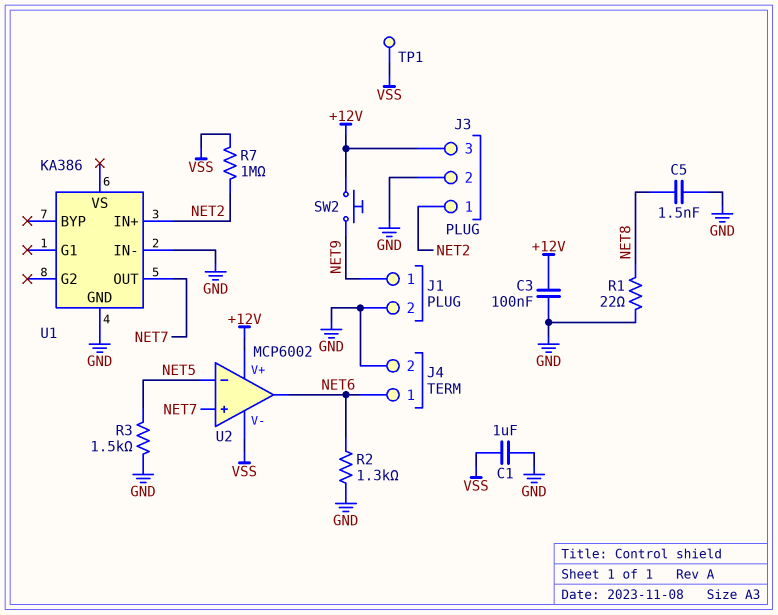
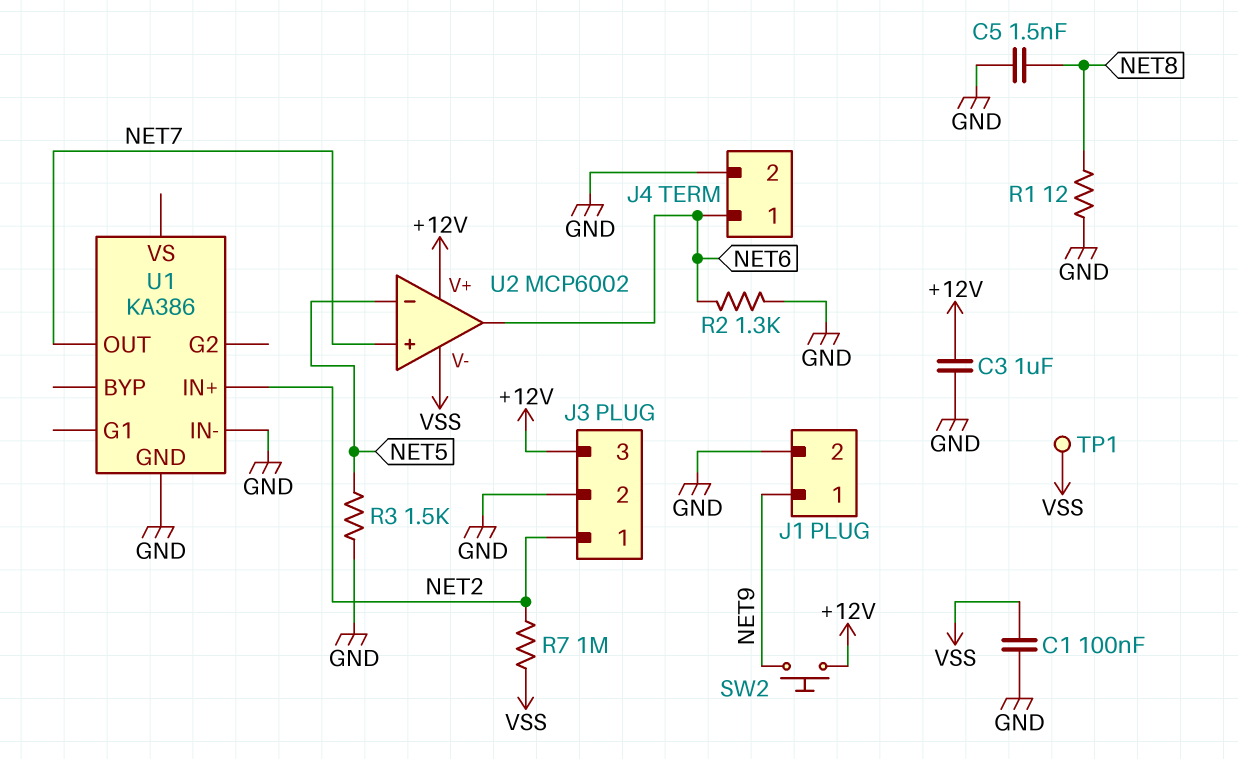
C1: 1uF (GND, VSS) -> 100nF (GND, VSS)
C3: 100nF (+12V, GND) -> 1uF (+12V, GND)
R1: 22 (GND, NET8) -> 12 (GND, NET8)

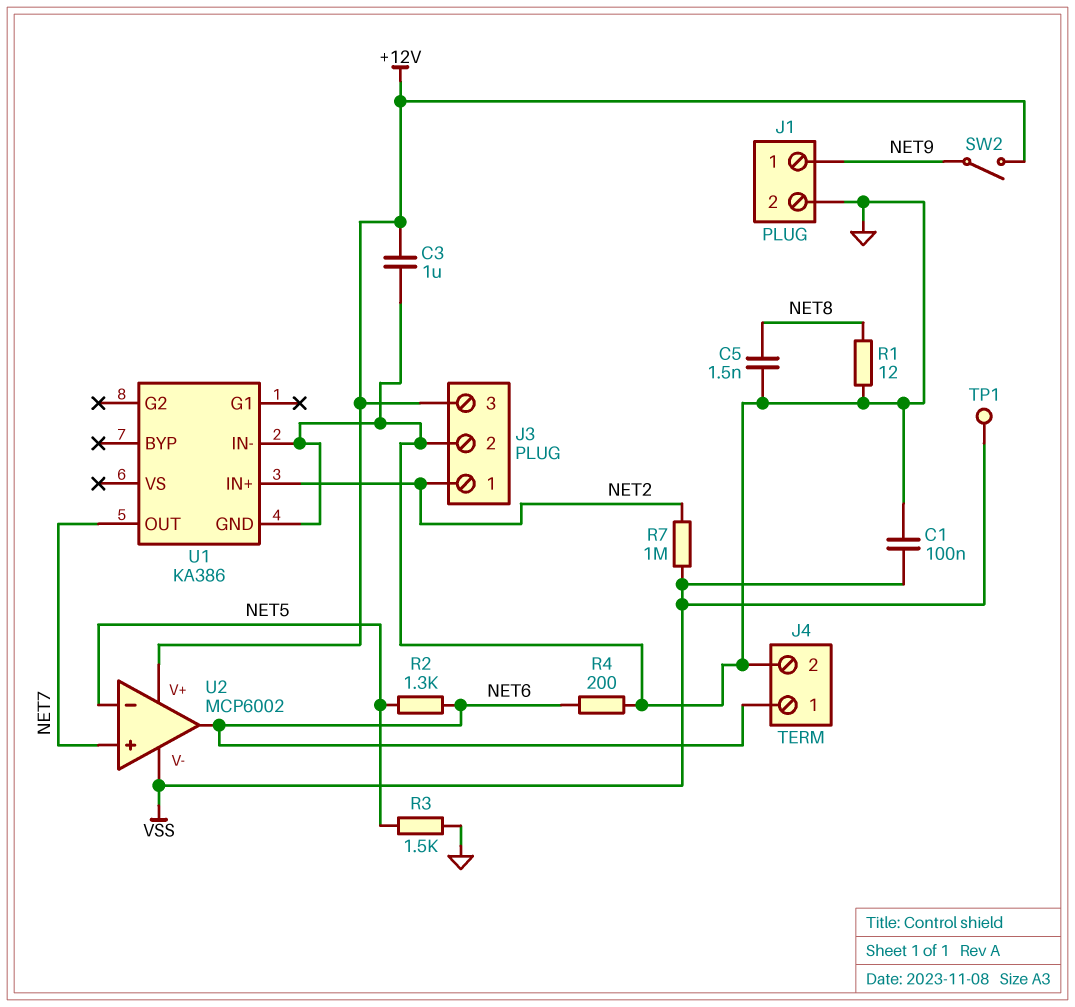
R2: 1.3k (GND, NET6) -> 1.3k (NET5, NET6)
R4: none -> 200 (GND, NET6)
SW2: button (+12V, NET9) -> switch (+12V, NET9)

